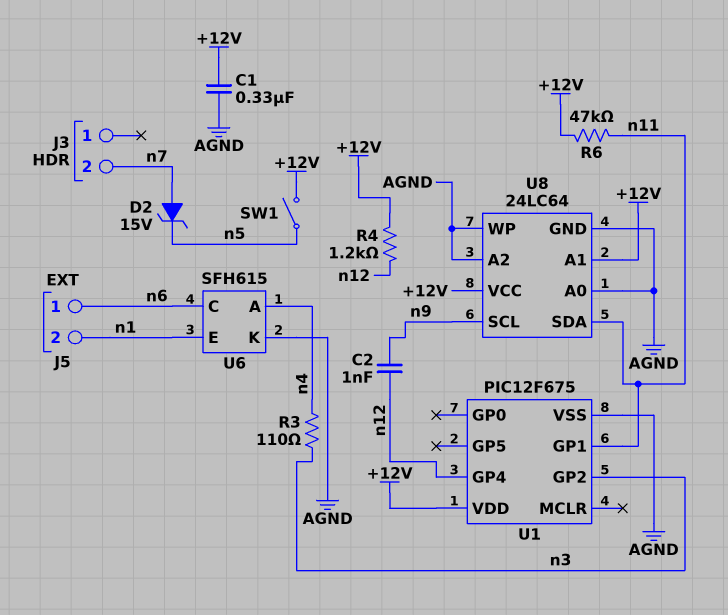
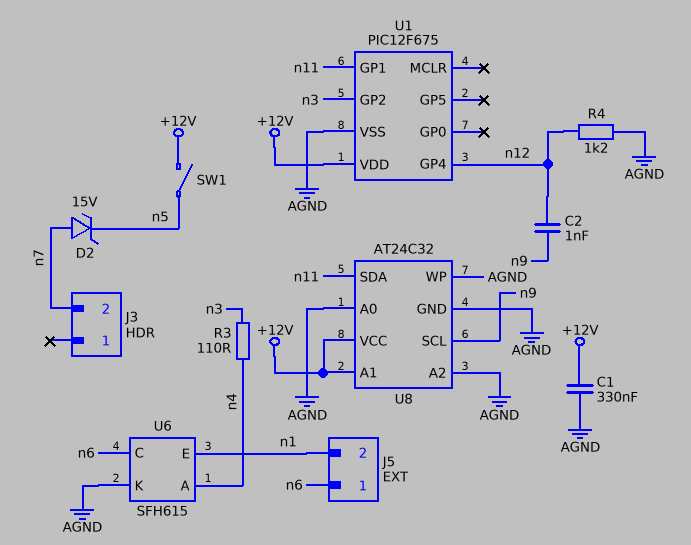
R4: 1.2k (+12V, n12) -> 1.2k (AGND, n12)
R6: 47k (+12V, n11) -> none
U8: 24LC64 -> AT24C32

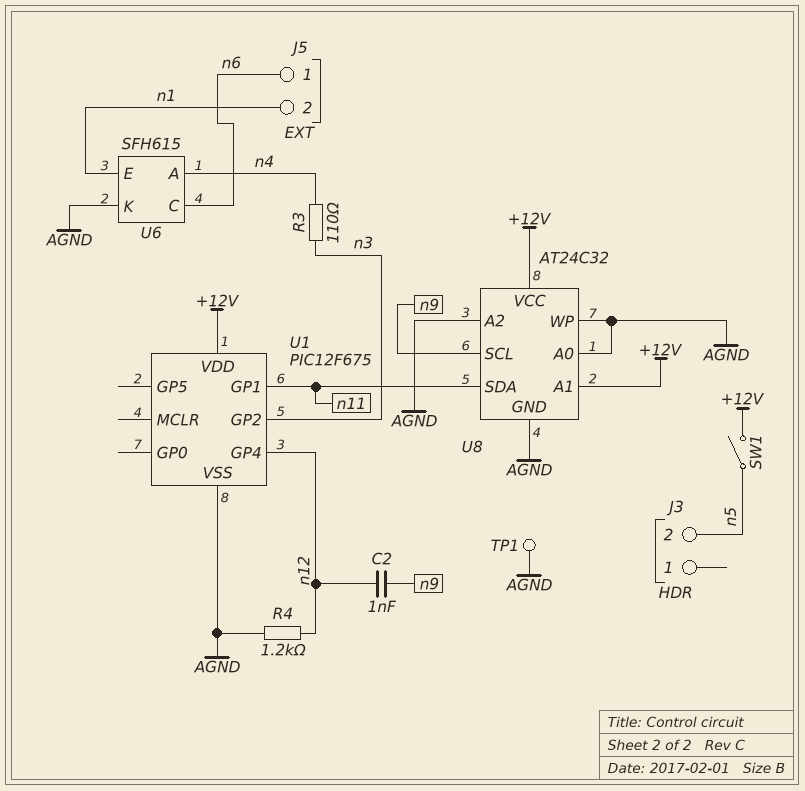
C1: 330nF (+12V, AGND) -> none
D2: zener 15V (A n7, K n5) -> none
J3 pin 2: n7 -> n5
TP1: none -> test point (AGND)

